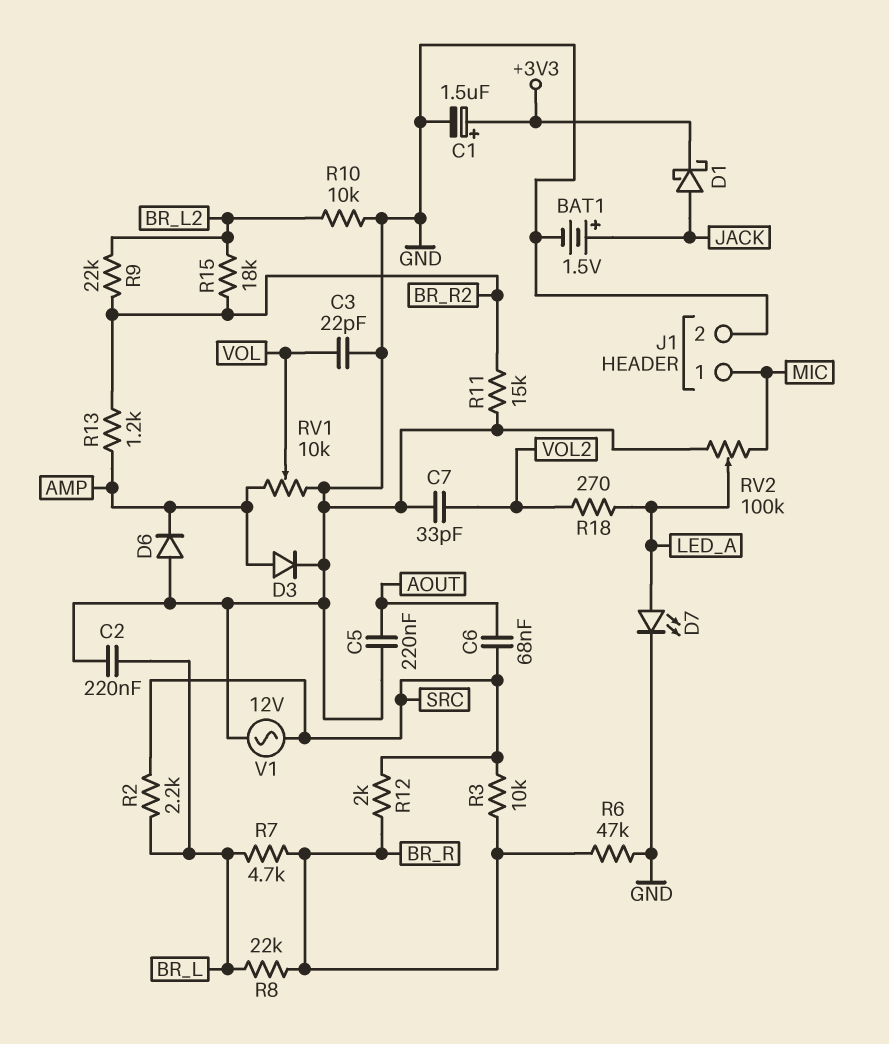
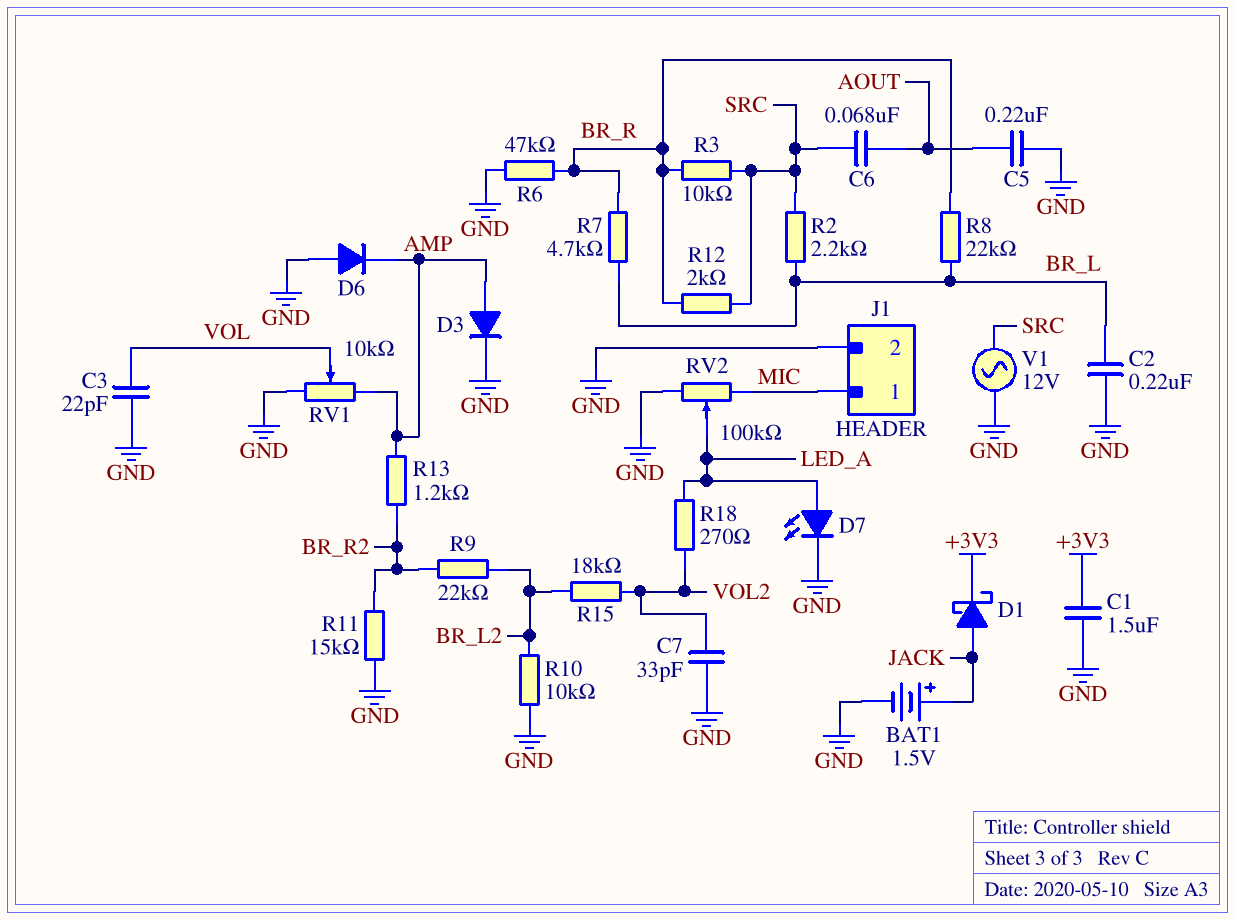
C1: 1.5uF (plus +3V3, minus GND) -> 1.5uF (+3V3, GND)
R15: 18k (BR_L2, BR_R2) -> 18k (BR_L2, VOL2)

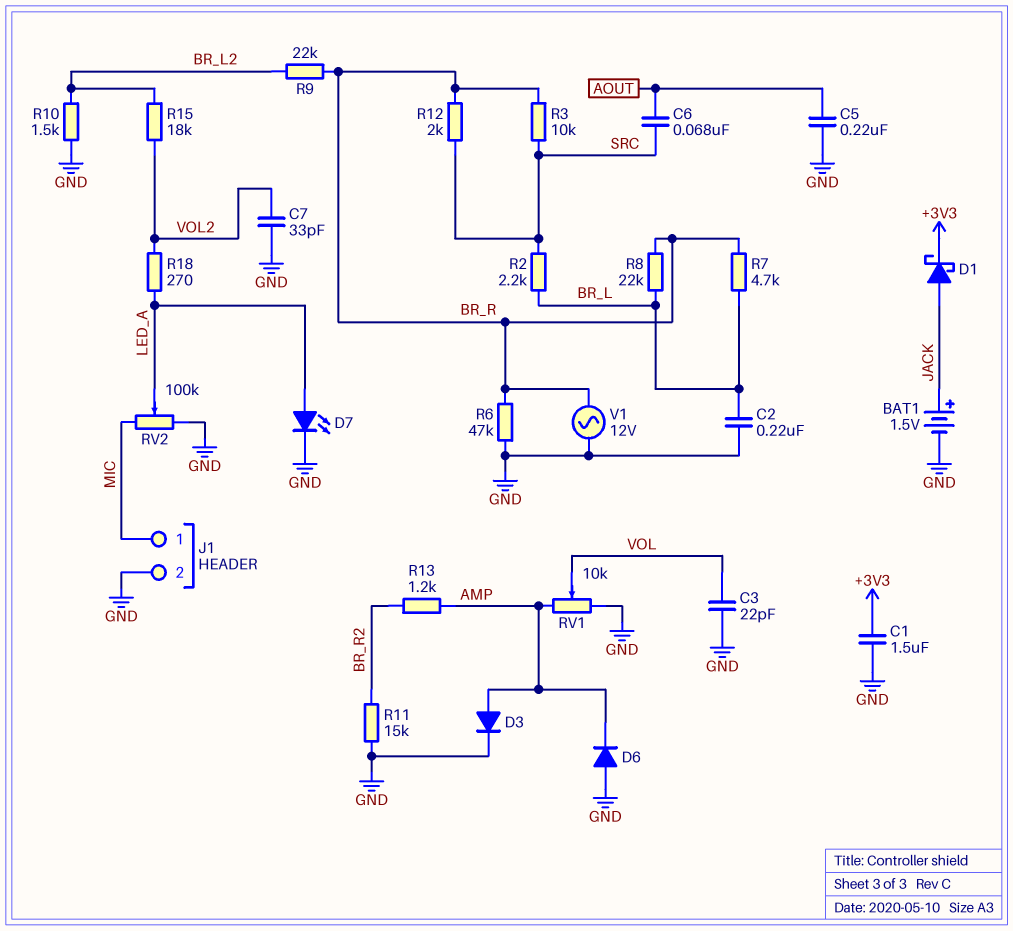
R9: 22k (BR_L2, BR_R2) -> 22k (BR_L2, BR_R)
R10: 10k (BR_L2, GND) -> 1.5k (BR_L2, GND)
V1: AC 12V (GND, SRC) -> AC 12V (BR_R, GND)

